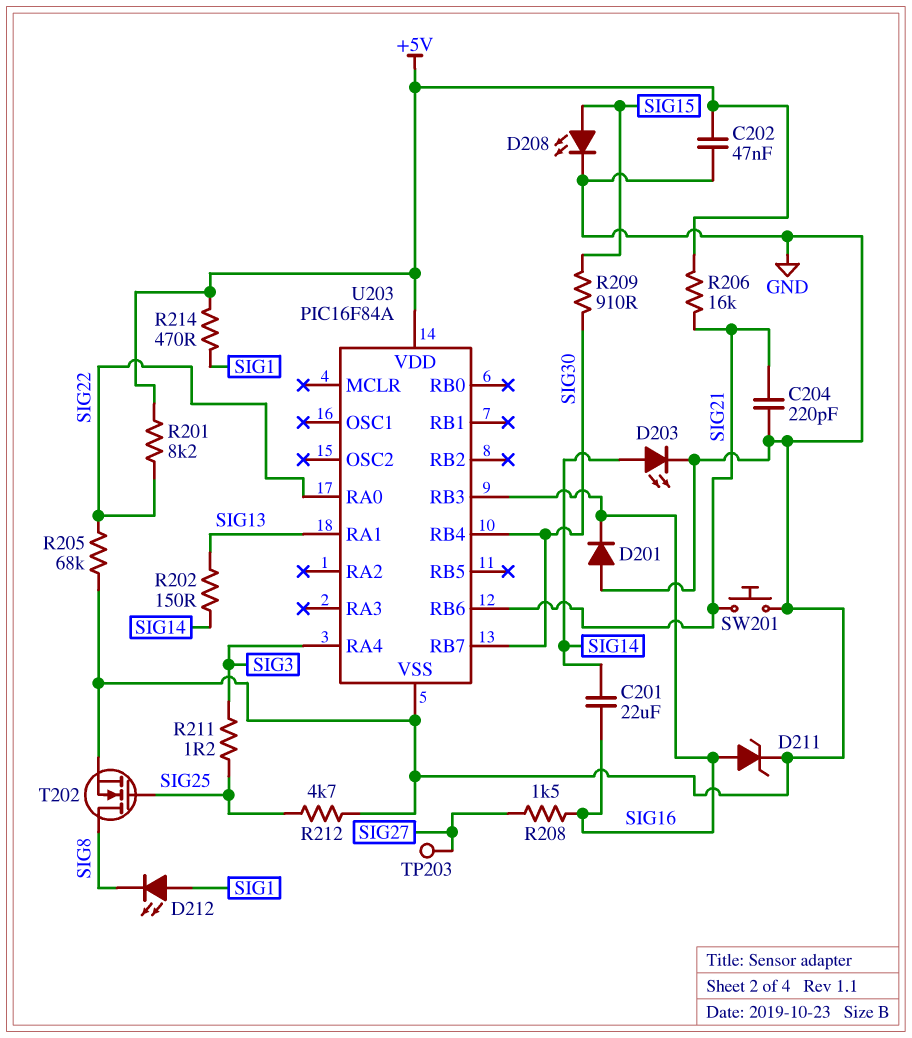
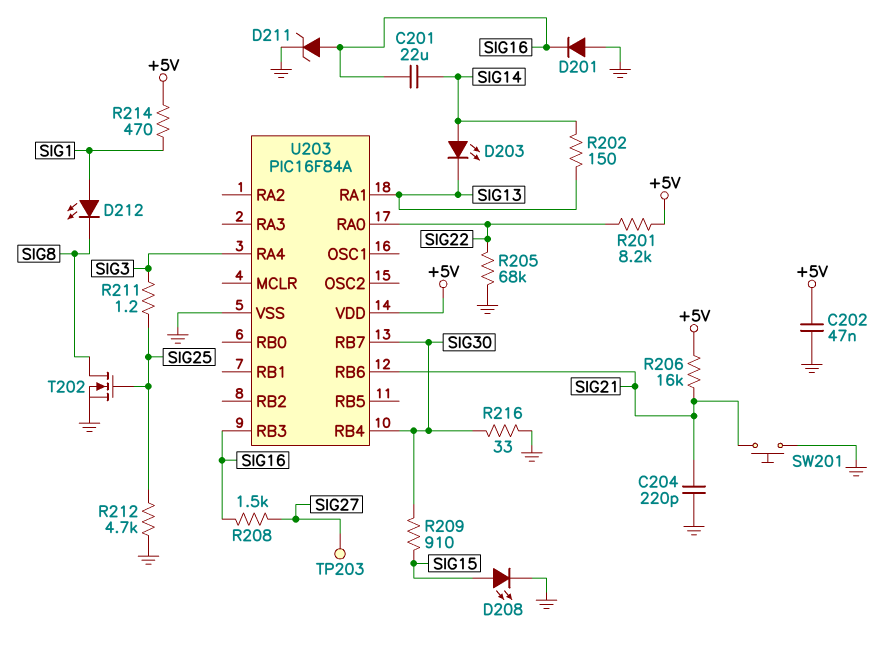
D203: LED (A SIG14, K GND) -> LED (A SIG14, K SIG13)
R216: none -> 33 (GND, SIG30)

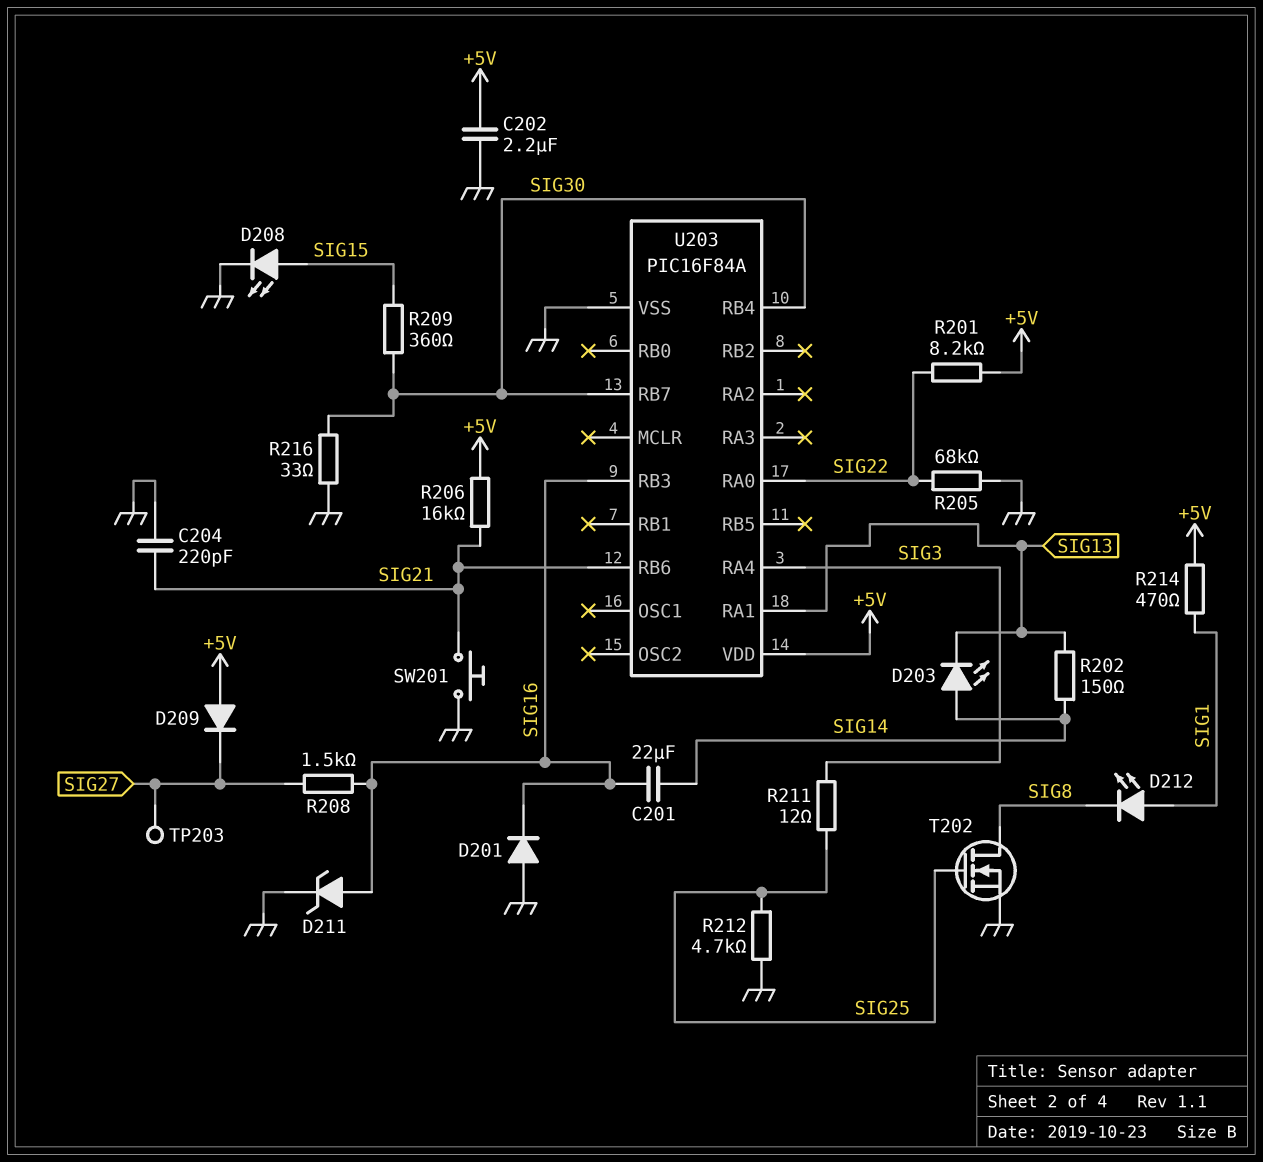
C202: 47nF (+5V, GND) -> 2.2uF (+5V, GND)
D209: none -> diode (A +5V, K SIG27)
R209: 910 (SIG15, SIG30) -> 360 (SIG15, SIG30)
R211: 1.2 (SIG3, SIG25) -> 12 (SIG3, SIG25)

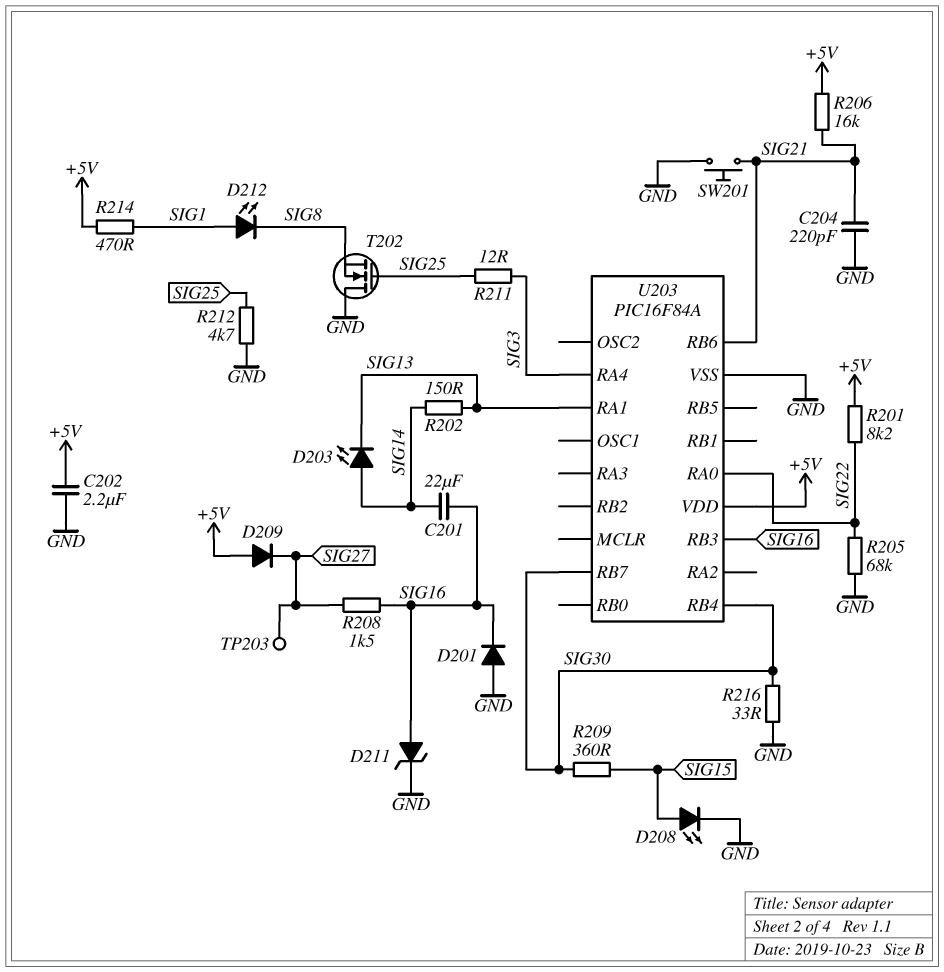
T202: NMOS (G SIG25, D SIG8, S GND) -> NMOS (G SIG25, D GND, S SIG8)

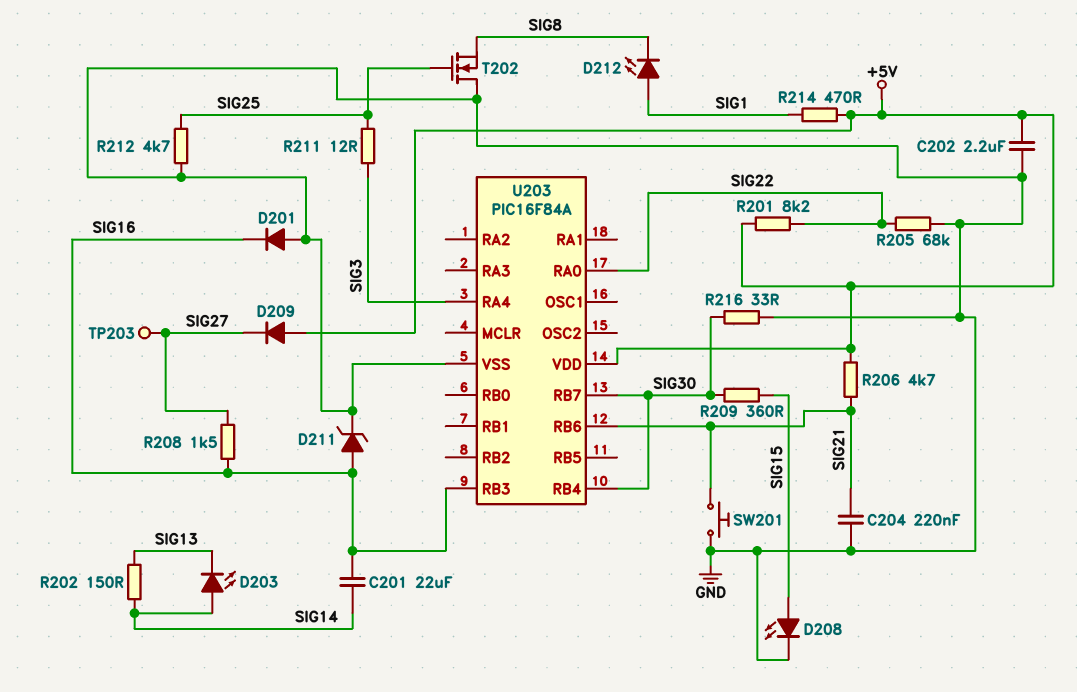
C204: 220pF (GND, SIG21) -> 220nF (GND, SIG21)
R206: 16k (+5V, SIG21) -> 4.7k (+5V, SIG21)
U203 pin RA1: SIG13 -> none

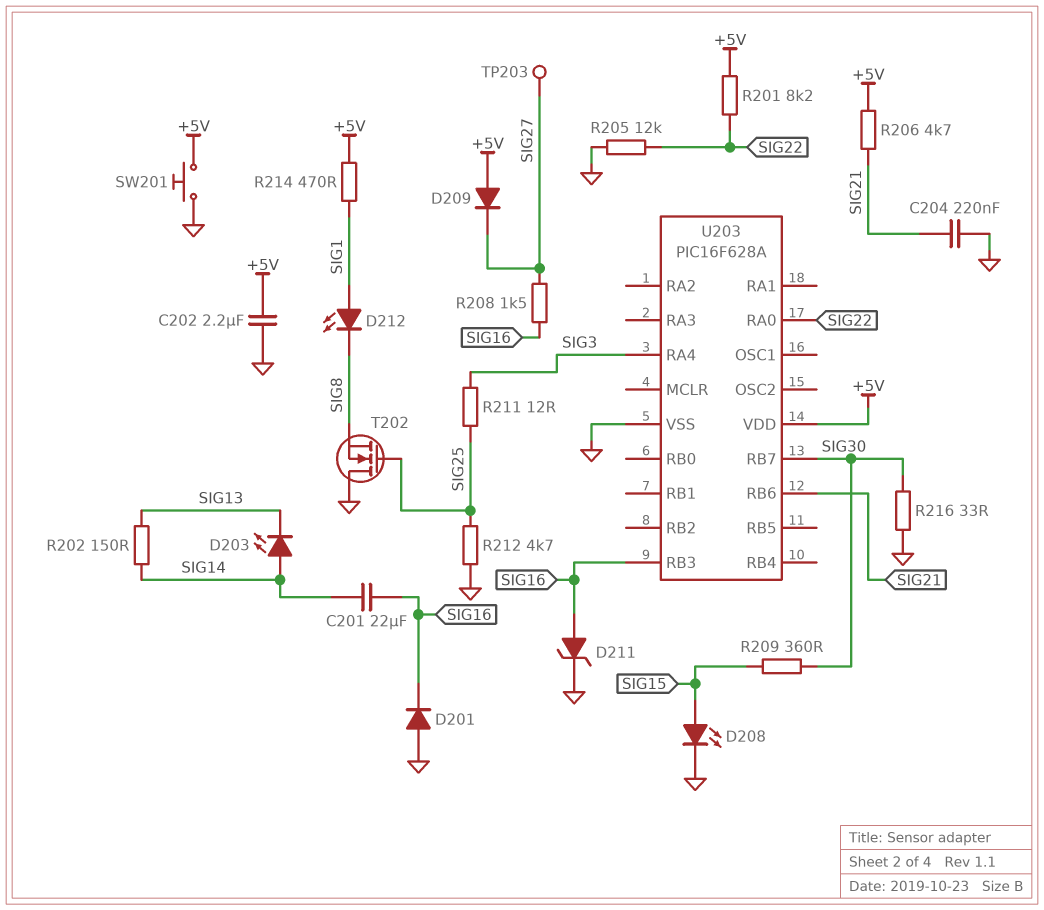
R205: 68k (GND, SIG22) -> 12k (GND, SIG22)
SW201: button (GND, SIG21) -> button (+5V, GND)
U203: PIC16F84A -> PIC16F628A
U203 pin RB4: SIG30 -> none

